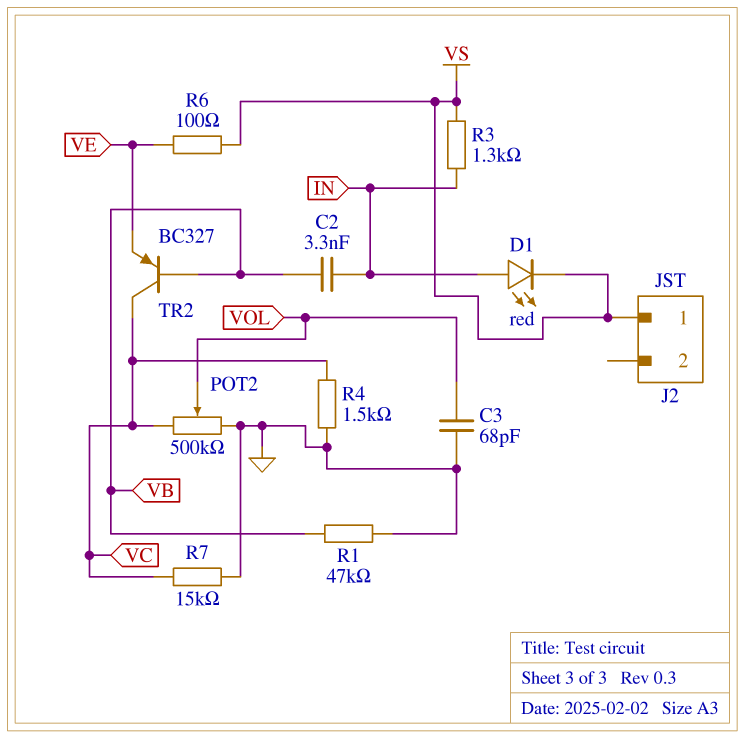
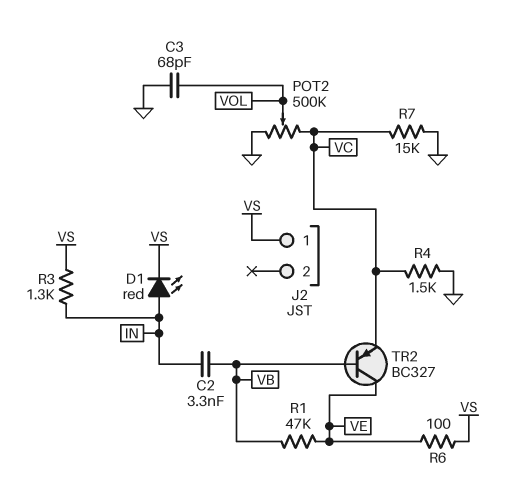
R1: 47k (GND, VB) -> 47k (VB, VE)
TR2: PNP BC327 (B VB, C VC, E VE) -> PNP BC327 (B VB, C VE, E VC)

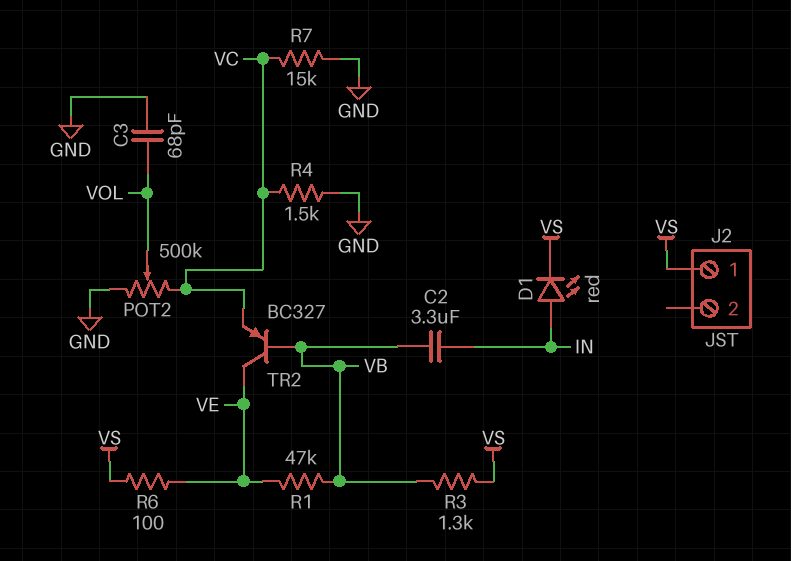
C2: 3.3nF (IN, VB) -> 3.3uF (IN, VB)
R3: 1.3k (IN, VS) -> 1.3k (VB, VS)

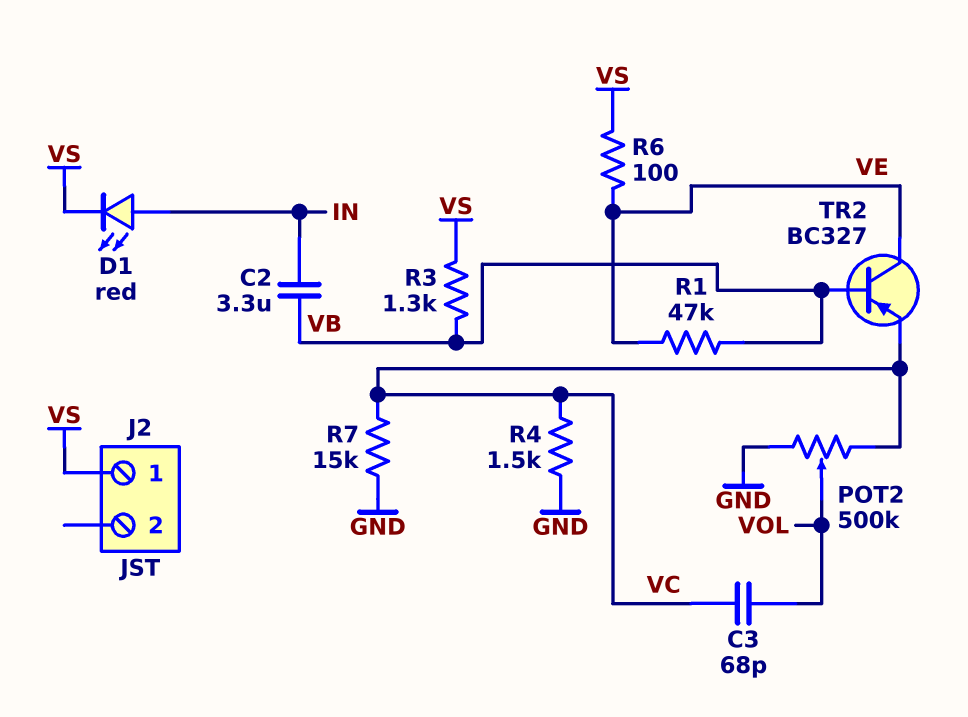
C3: 68pF (GND, VOL) -> 68pF (VC, VOL)

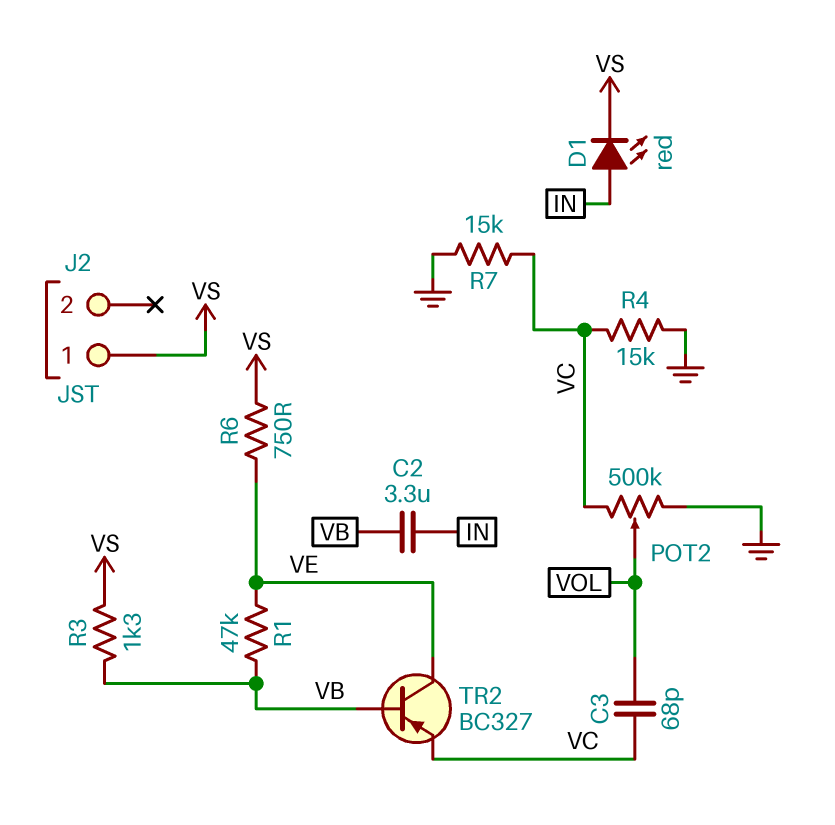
R4: 1.5k (GND, VC) -> 15k (GND, VC)
R6: 100 (VE, VS) -> 750 (VE, VS)

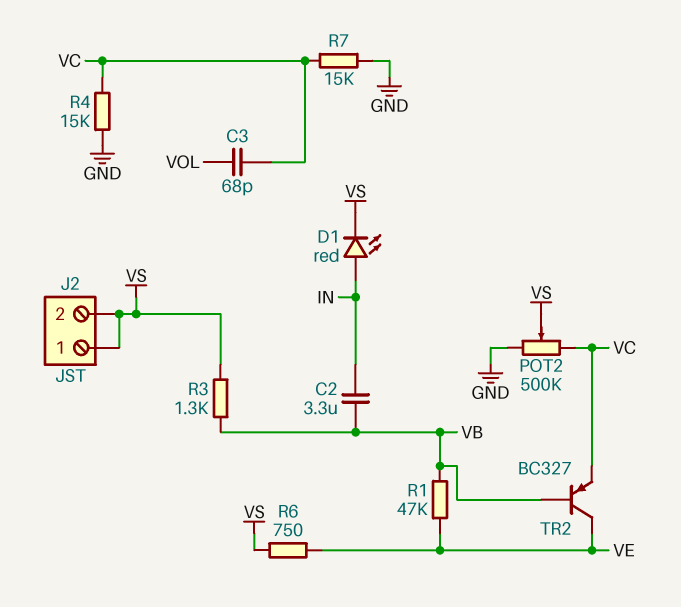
J2 pin 2: none -> VS
POT2: 500k (GND, VC, wiper VOL) -> 500k (GND, VC, wiper VS)

